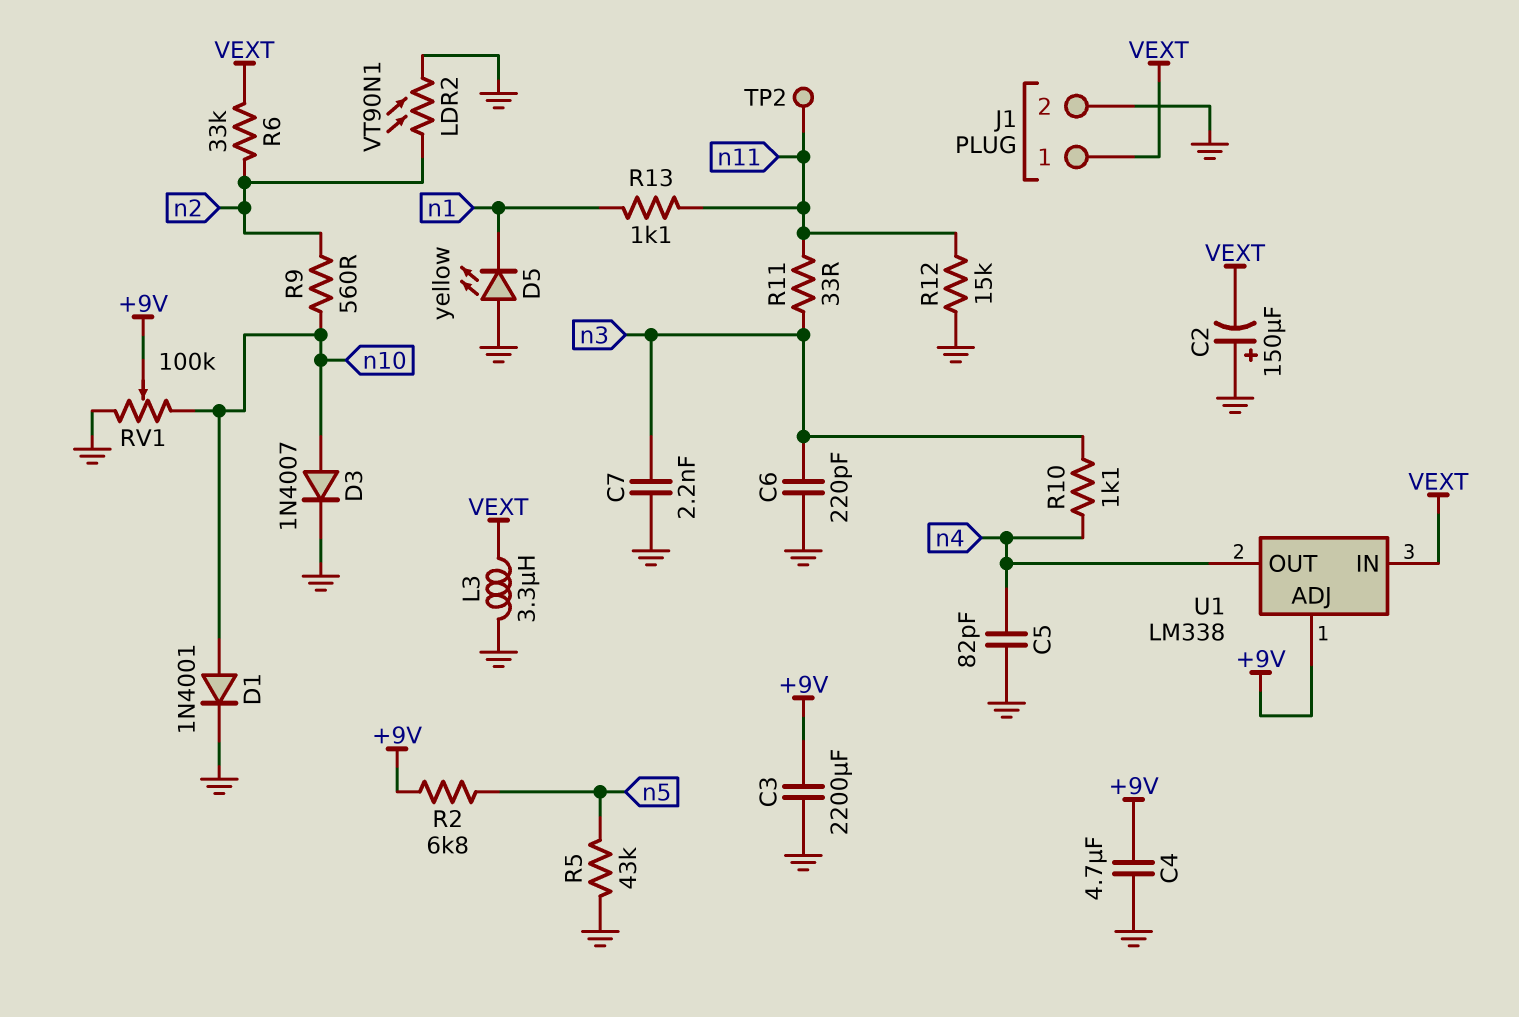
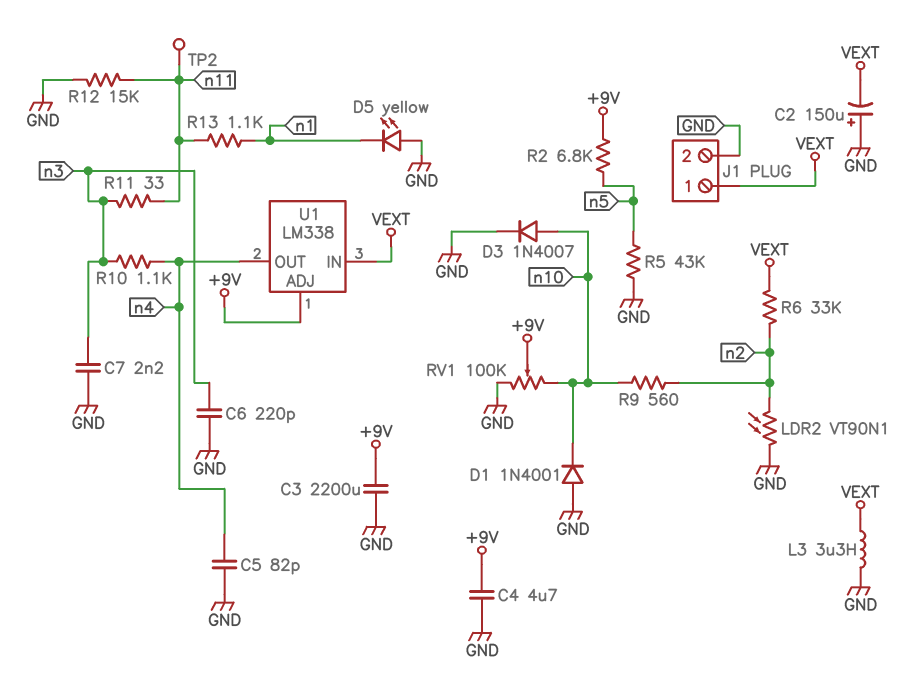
D1: diode 1N4001 (A n10, K GND) -> diode 1N4001 (A GND, K n10)

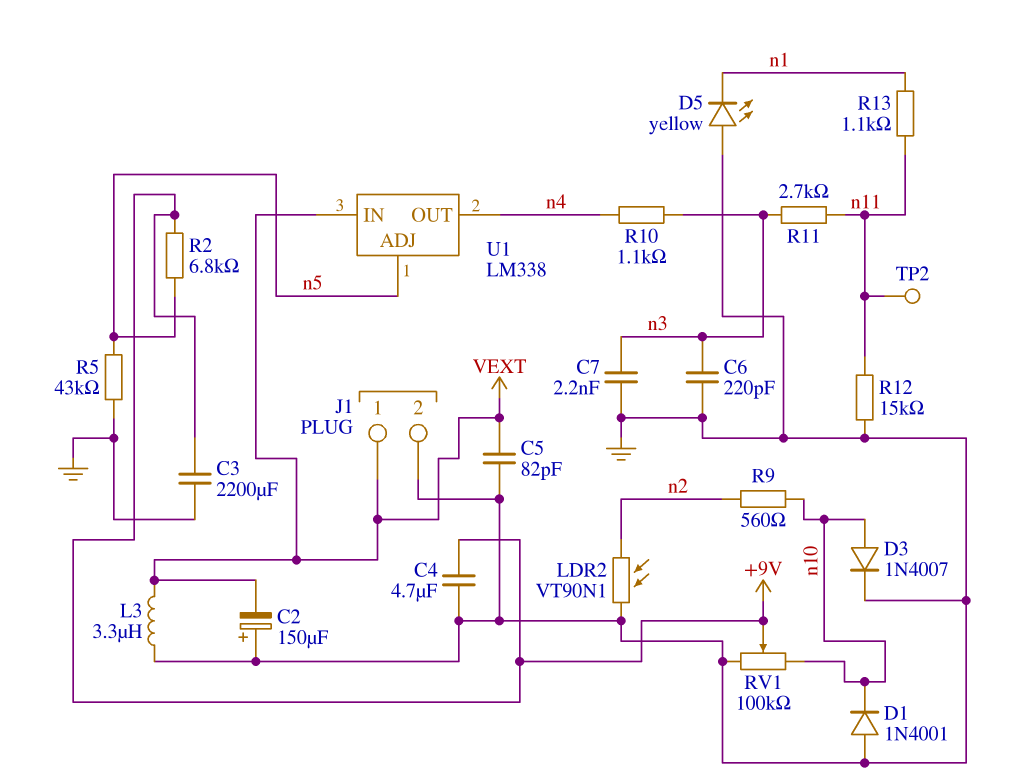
C5: 82pF (GND, n4) -> 82pF (GND, VEXT)
R6: 33k (VEXT, n2) -> none
R11: 33 (n3, n11) -> 2.7k (n3, n11)
U1 pin ADJ: +9V -> n5

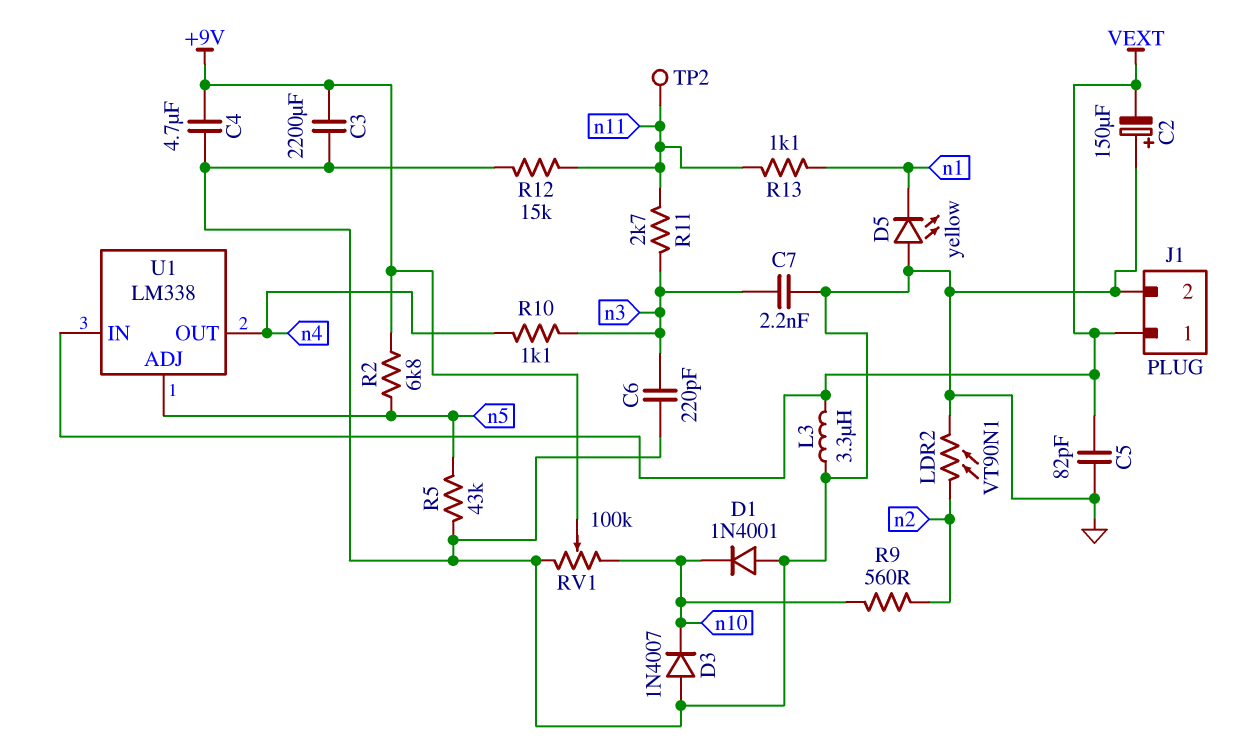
D3: diode 1N4007 (A n10, K GND) -> diode 1N4007 (A GND, K n10)

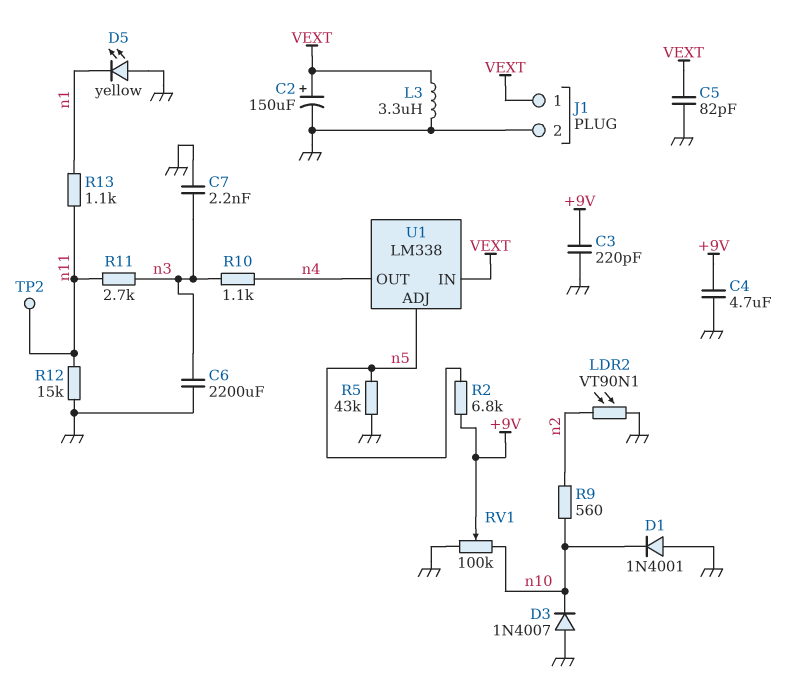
C2: 150uF (plus GND, minus VEXT) -> 150uF (plus VEXT, minus GND)
C3: 2200uF (+9V, GND) -> 220pF (+9V, GND)
C6: 220pF (GND, n3) -> 2200uF (GND, n3)

